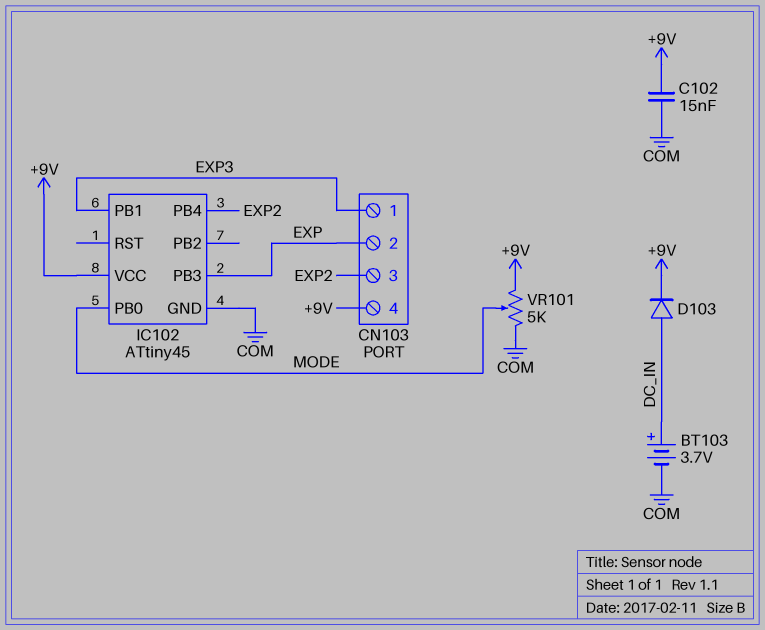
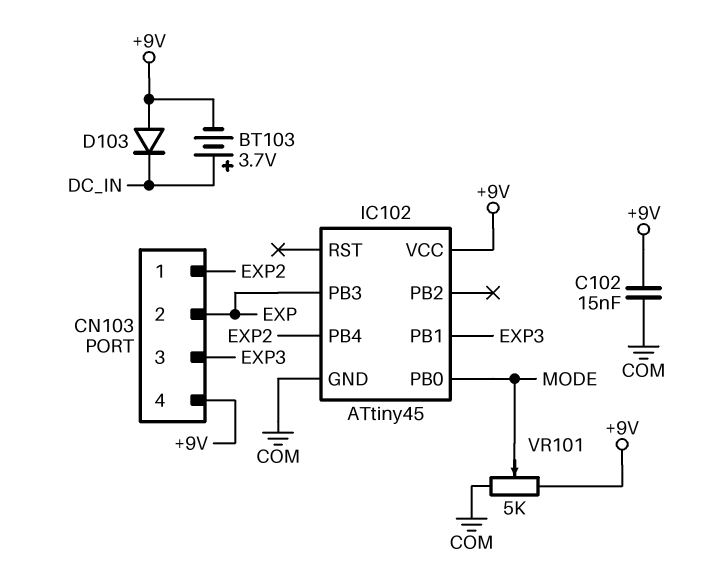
BT103: 3.7V (plus DC_IN, minus COM) -> 3.7V (plus DC_IN, minus +9V)
CN103 pin 1: EXP3 -> EXP2
CN103 pin 3: EXP2 -> EXP3
D103: diode (A DC_IN, K +9V) -> diode (A +9V, K DC_IN)

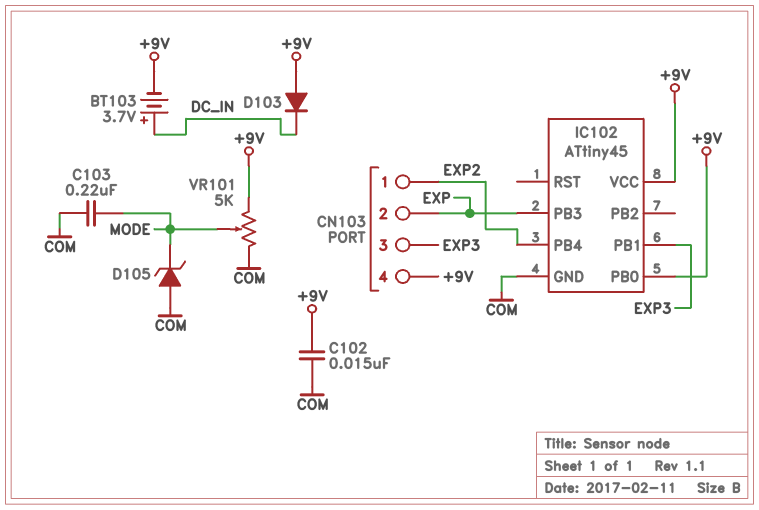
C103: none -> 220nF (COM, MODE)
D105: none -> zener (A COM, K MODE)
IC102 pin PB0: MODE -> +9V

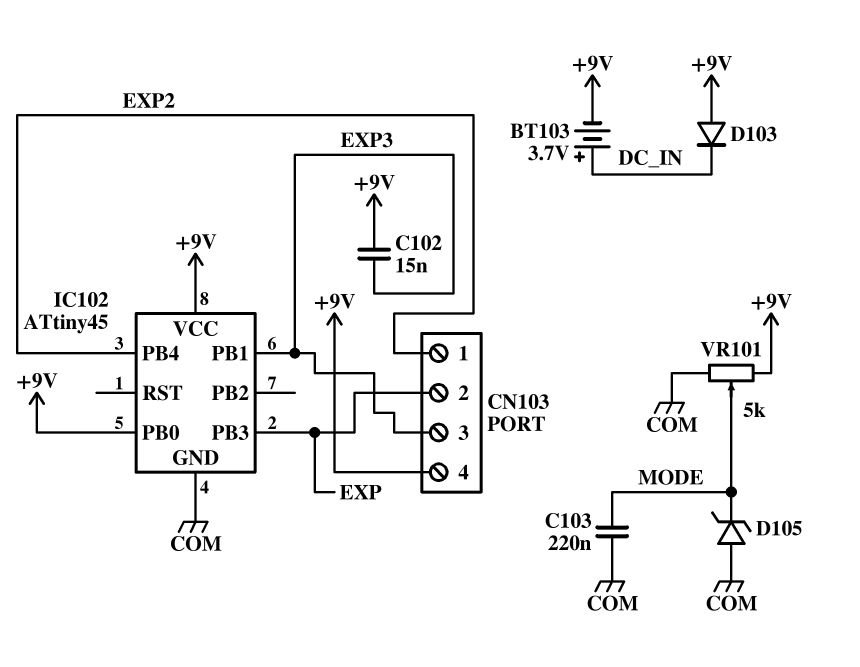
C102: 15nF (+9V, COM) -> 15nF (+9V, EXP3)

